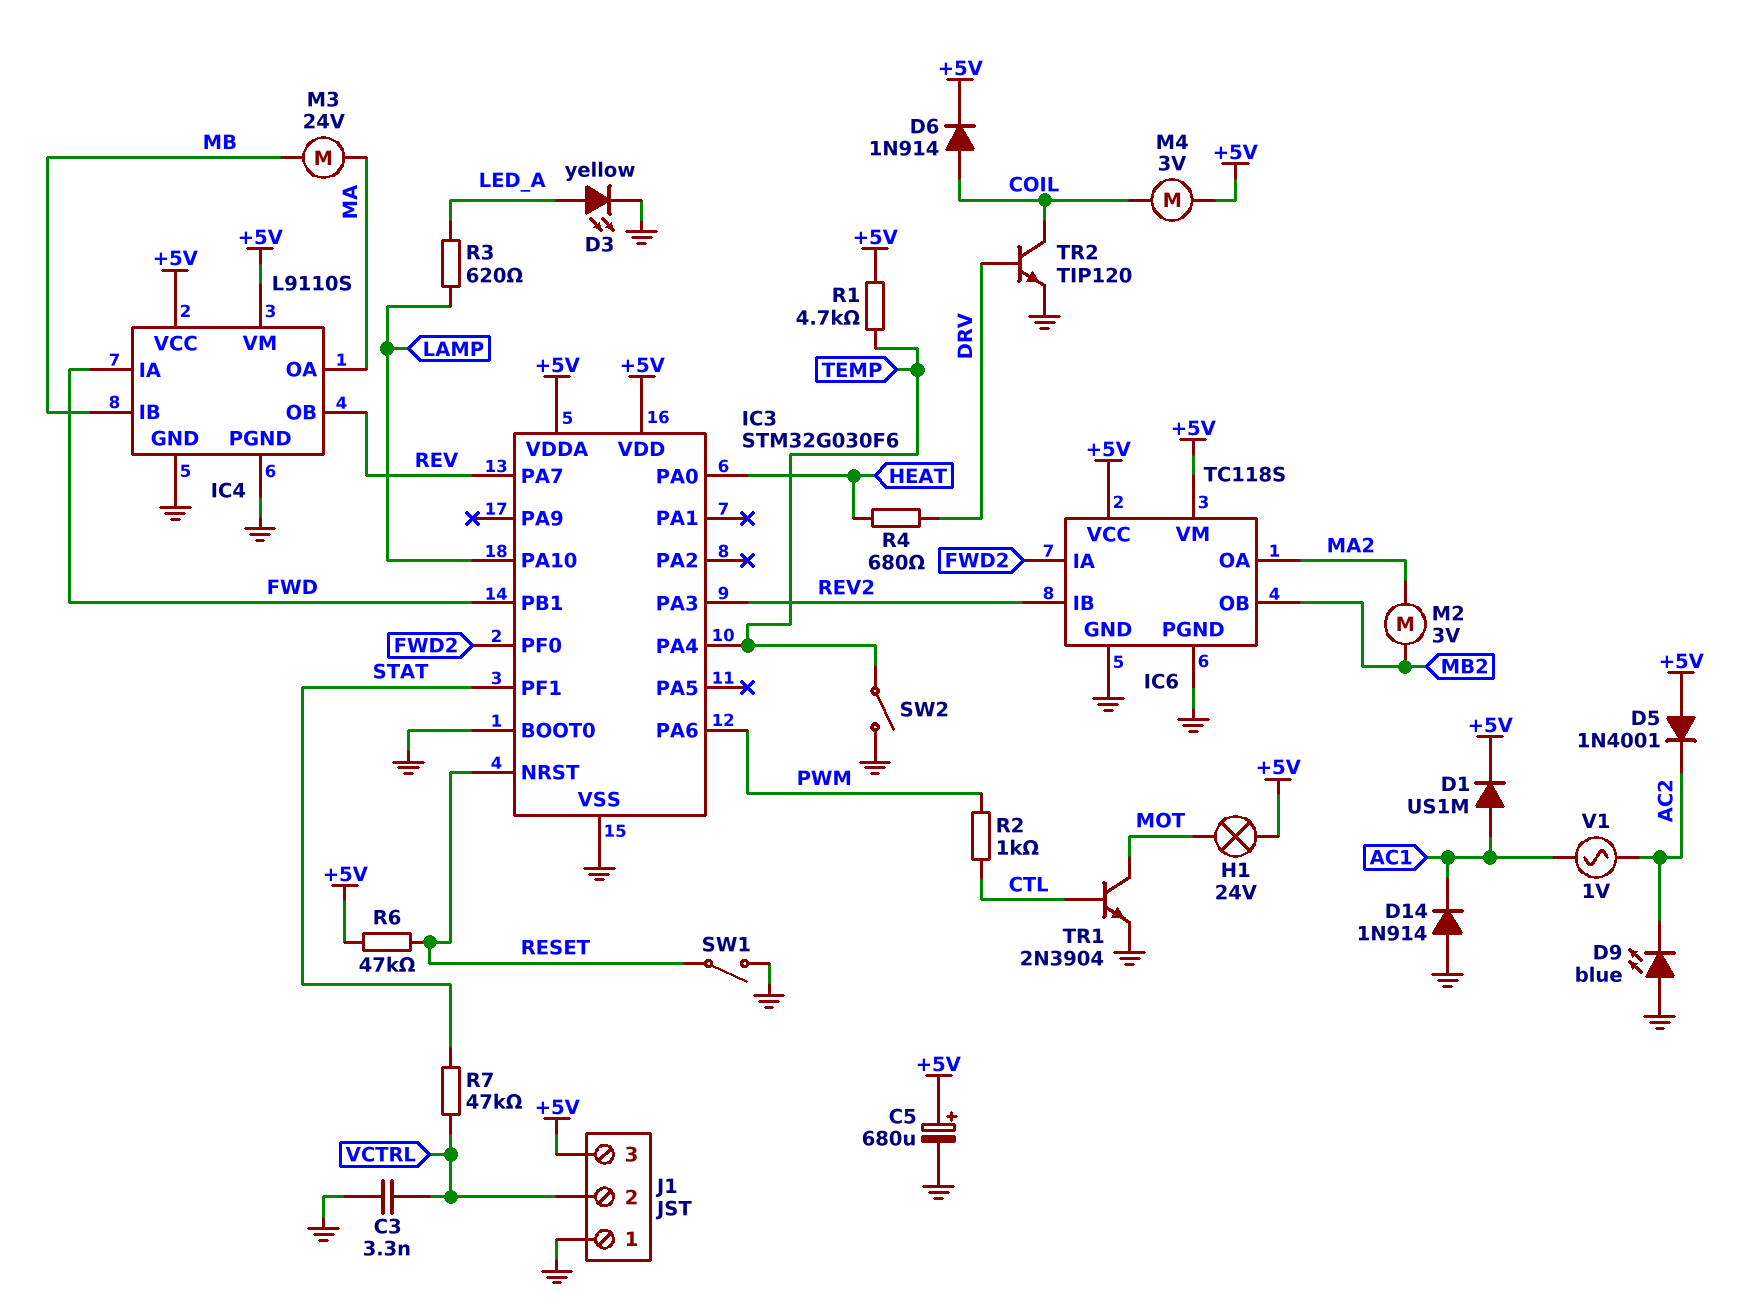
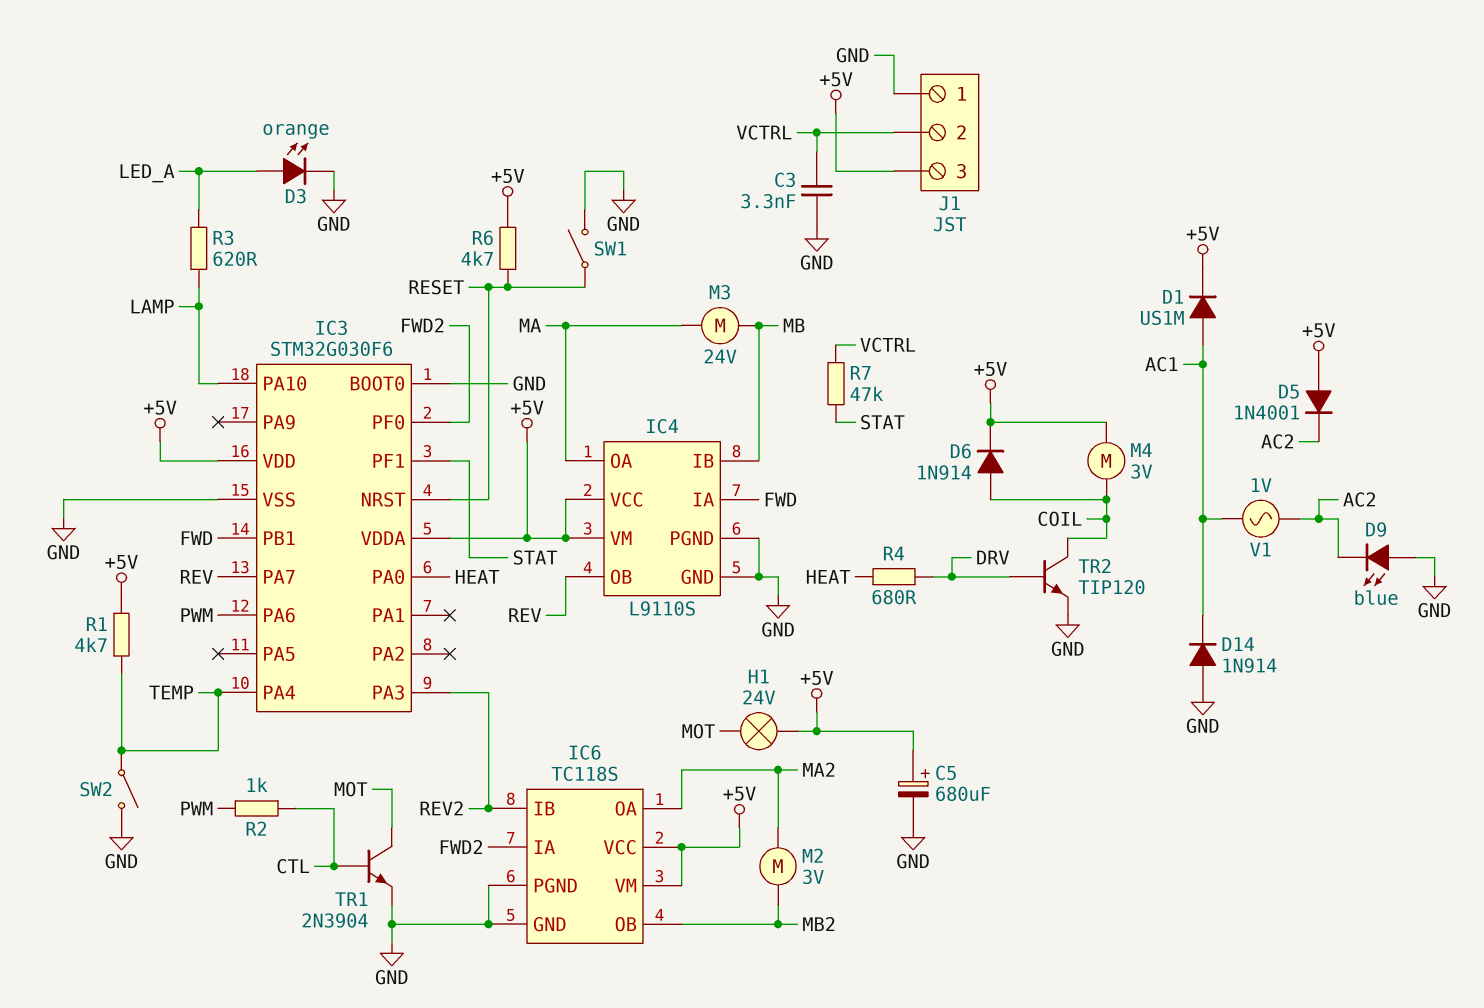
D3: LED yellow (A LED_A, K GND) -> LED orange (A LED_A, K GND)
R6: 47k (+5V, RESET) -> 4.7k (+5V, RESET)

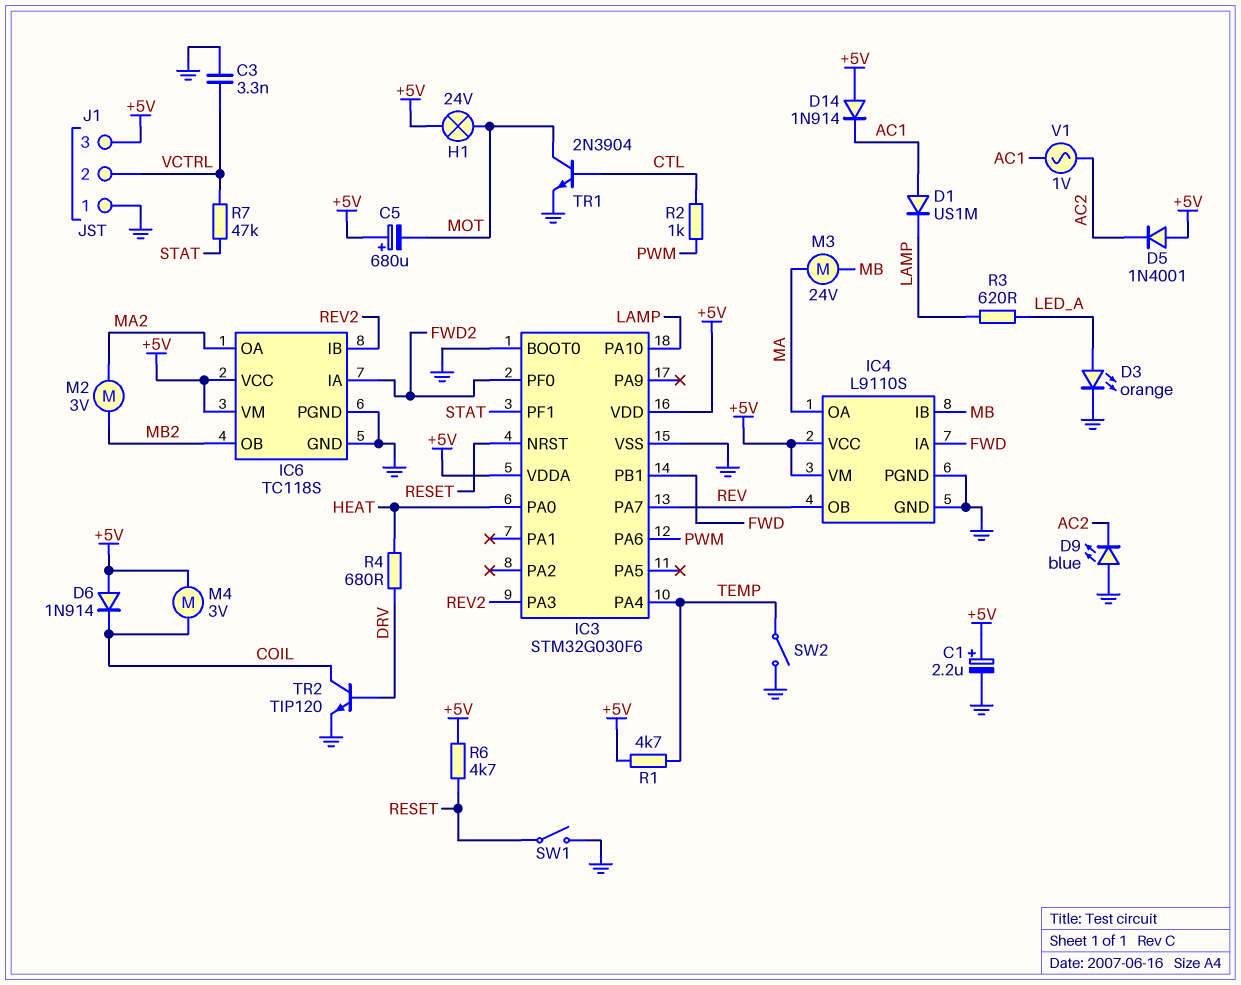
C1: none -> 2.2uF (plus +5V, minus GND)
C5: 680uF (plus +5V, minus GND) -> 680uF (plus +5V, minus MOT)
D1: diode US1M (A AC1, K +5V) -> diode US1M (A AC1, K LAMP)
D6: diode 1N914 (A COIL, K +5V) -> diode 1N914 (A +5V, K COIL)
D14: diode 1N914 (A GND, K AC1) -> diode 1N914 (A +5V, K AC1)

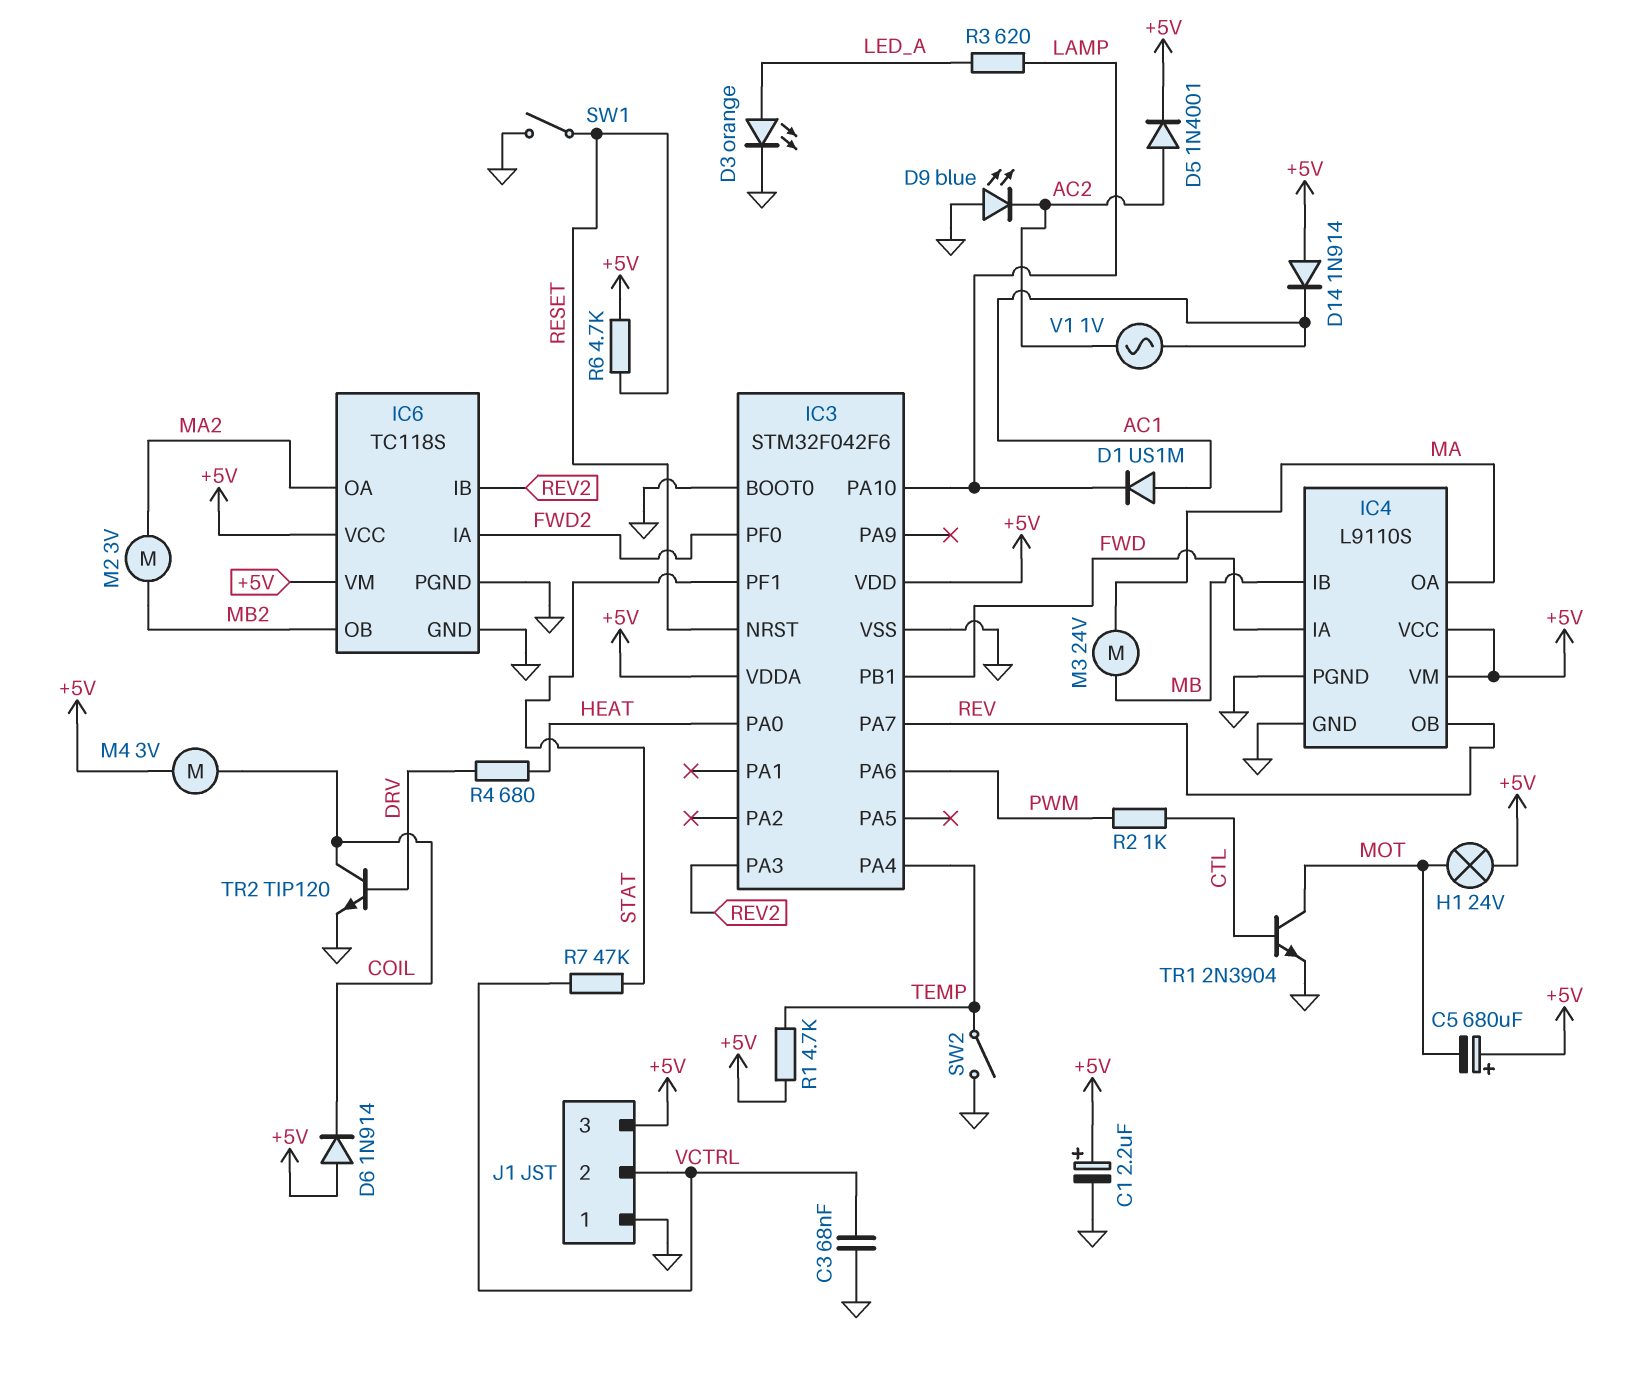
C3: 3.3nF (GND, VCTRL) -> 68nF (GND, VCTRL)
D5: diode 1N4001 (A +5V, K AC2) -> diode 1N4001 (A AC2, K +5V)
IC3: STM32G030F6 -> STM32F042F6

